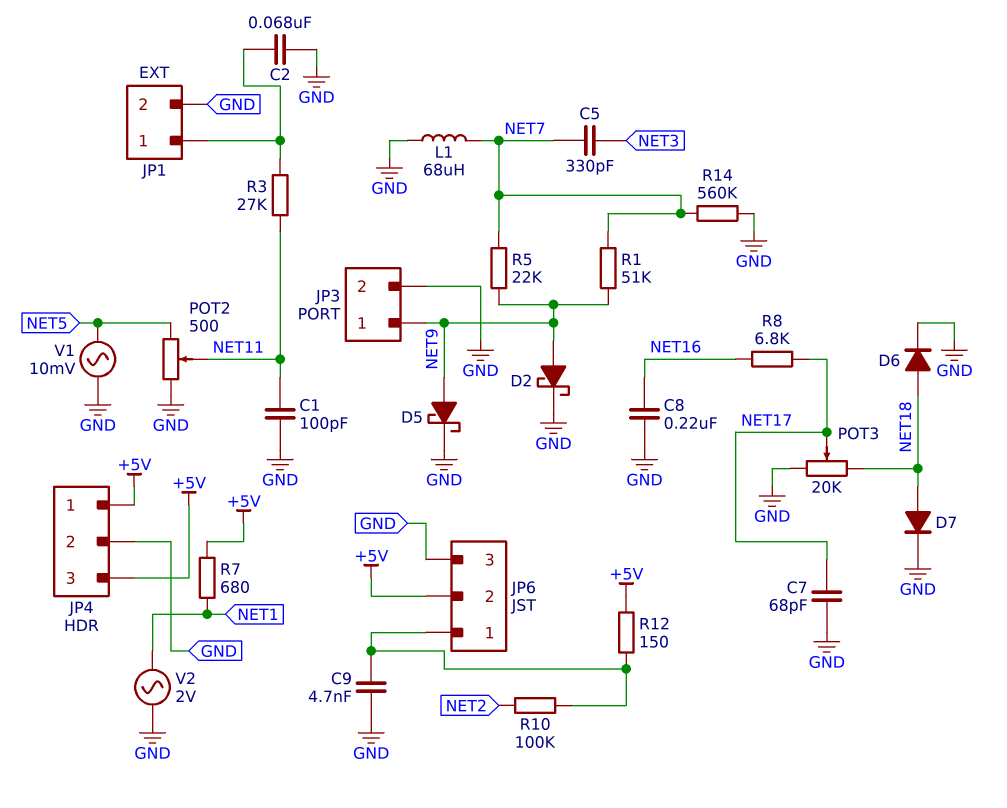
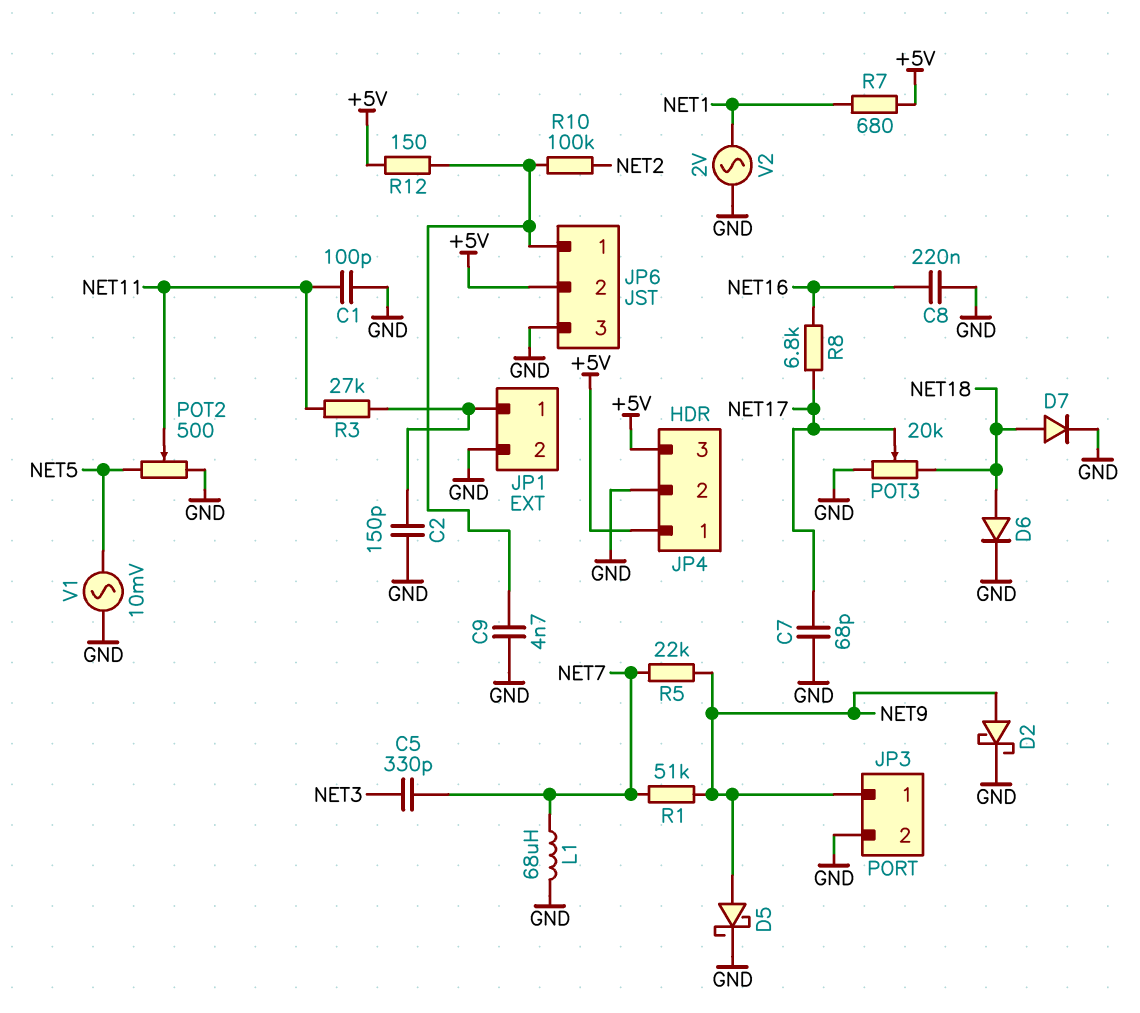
C2: 68nF (GND, JP1/1) -> 150pF (GND, JP1/1)
R14: 560k (GND, NET7) -> none

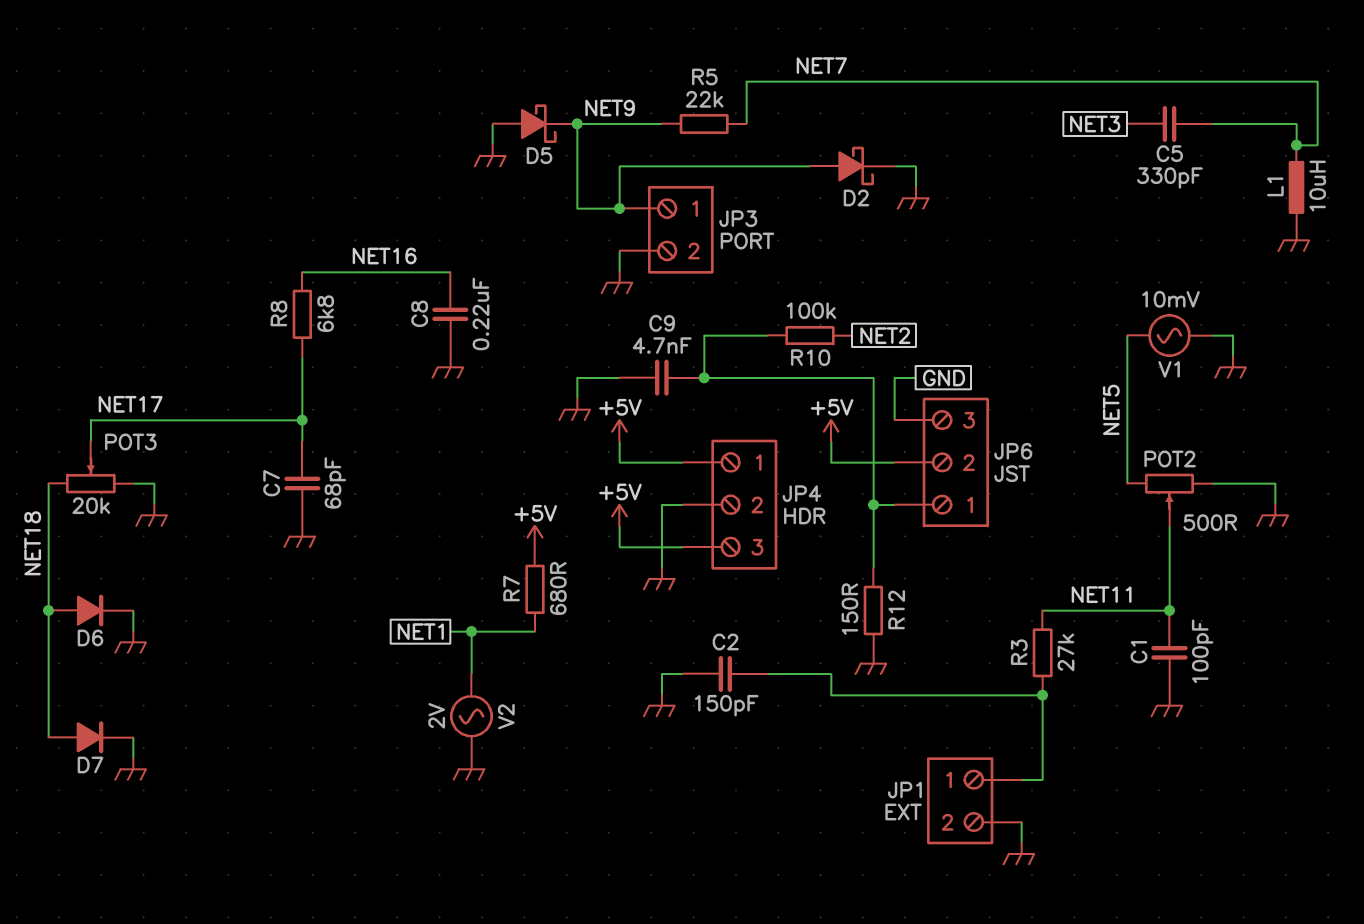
D5: schottky (A NET9, K GND) -> schottky (A GND, K NET9)
L1: 68uH (GND, NET7) -> 10uH (GND, NET7)
R1: 51k (NET7, NET9) -> none
R12: 150 (+5V, JP6/1) -> 150 (GND, JP6/1)

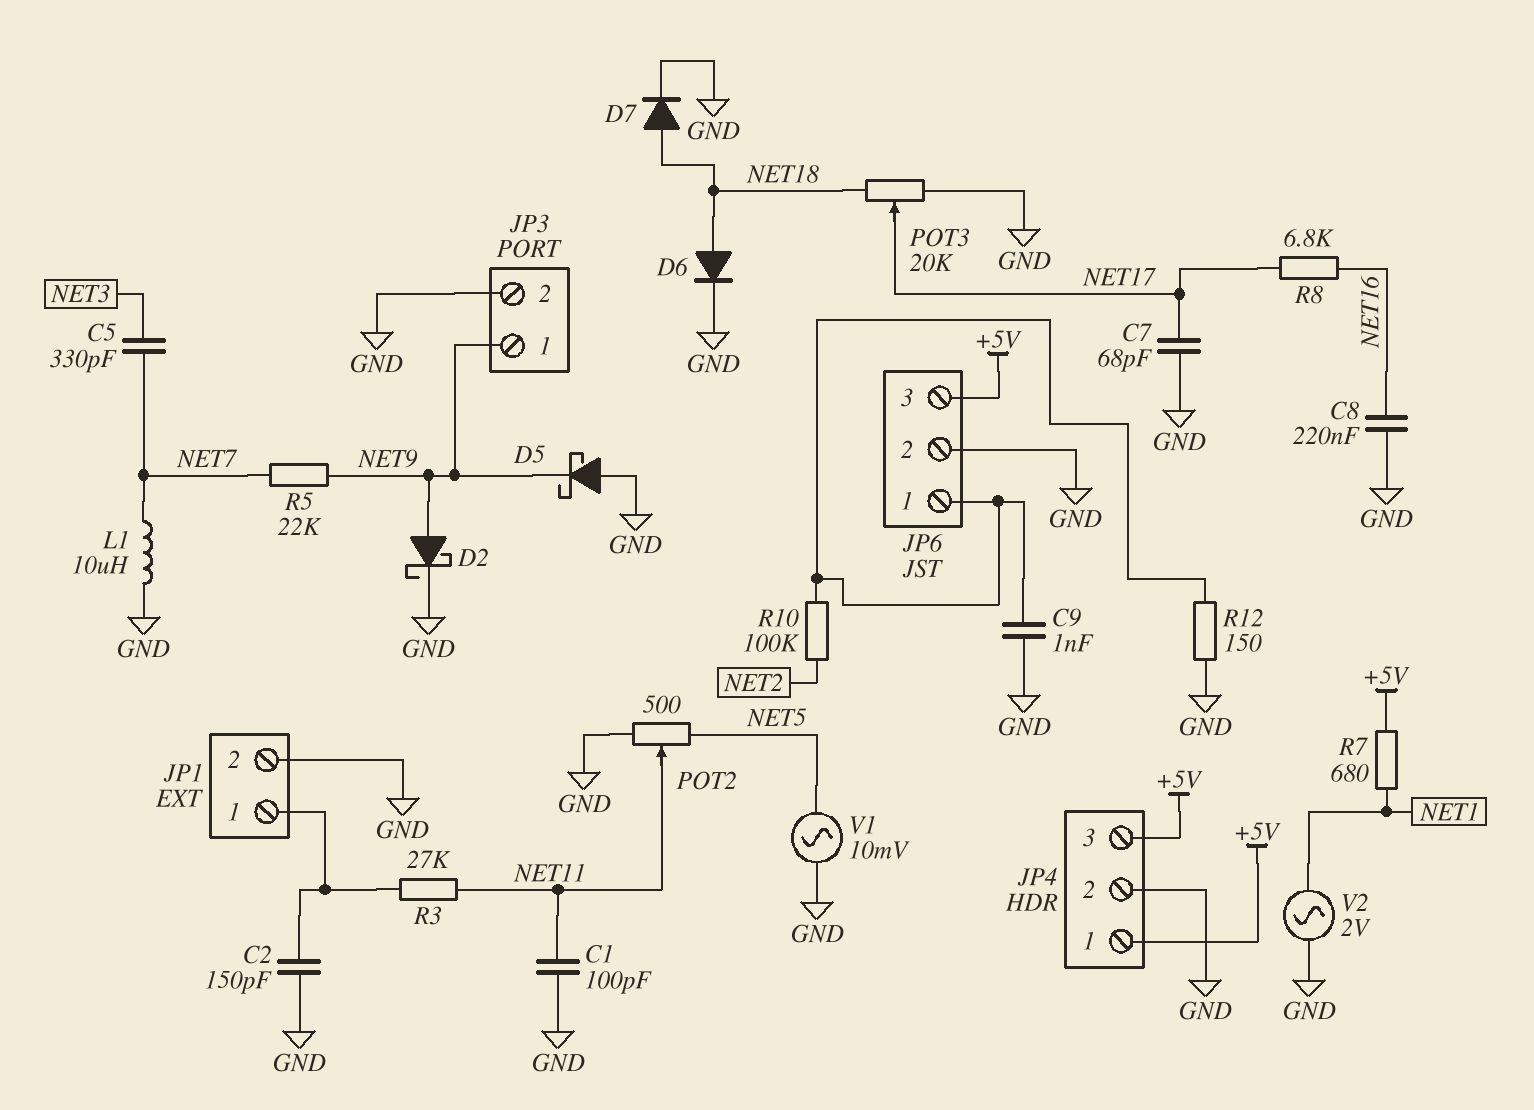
C9: 4.7nF (GND, JP6/1) -> 1nF (GND, JP6/1)
JP6 pin 2: +5V -> GND
JP6 pin 3: GND -> +5V

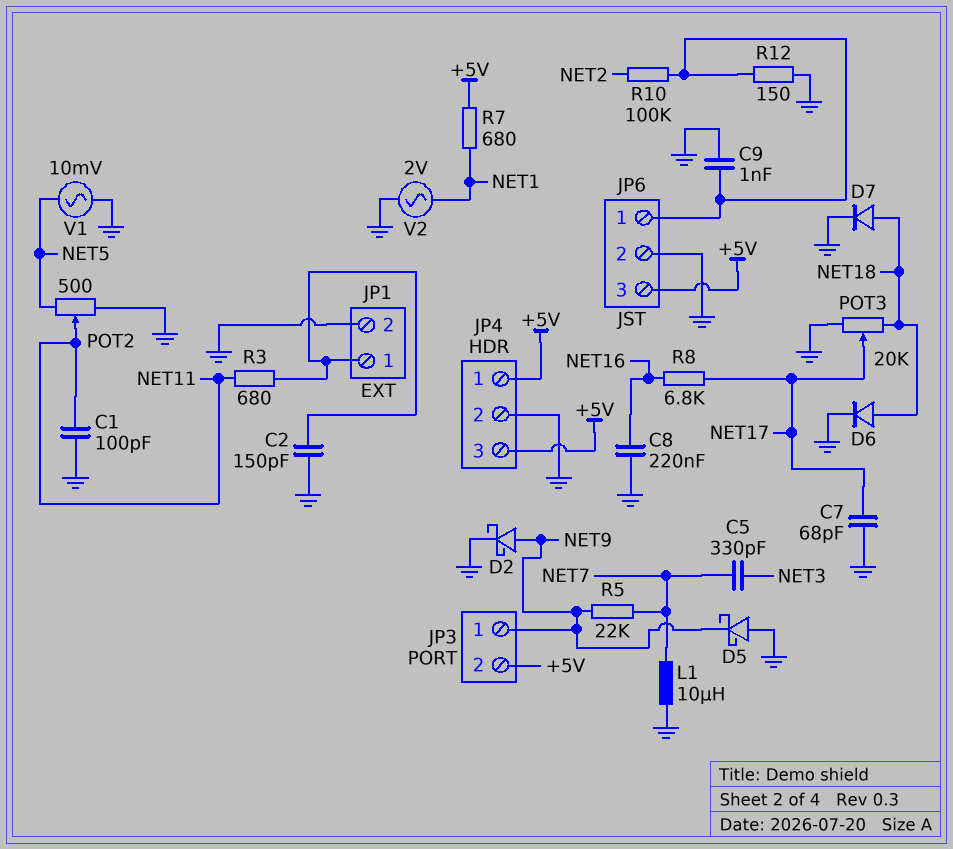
JP3 pin 2: GND -> +5V
R3: 27k (JP1/1, NET11) -> 680 (JP1/1, NET11)

